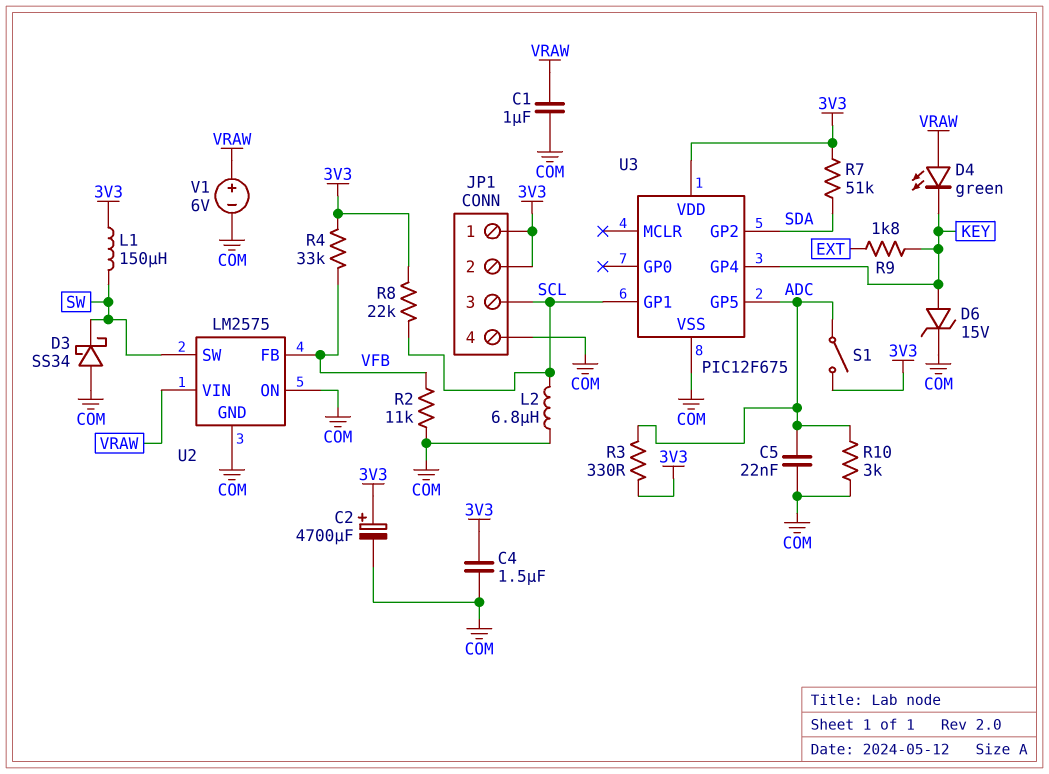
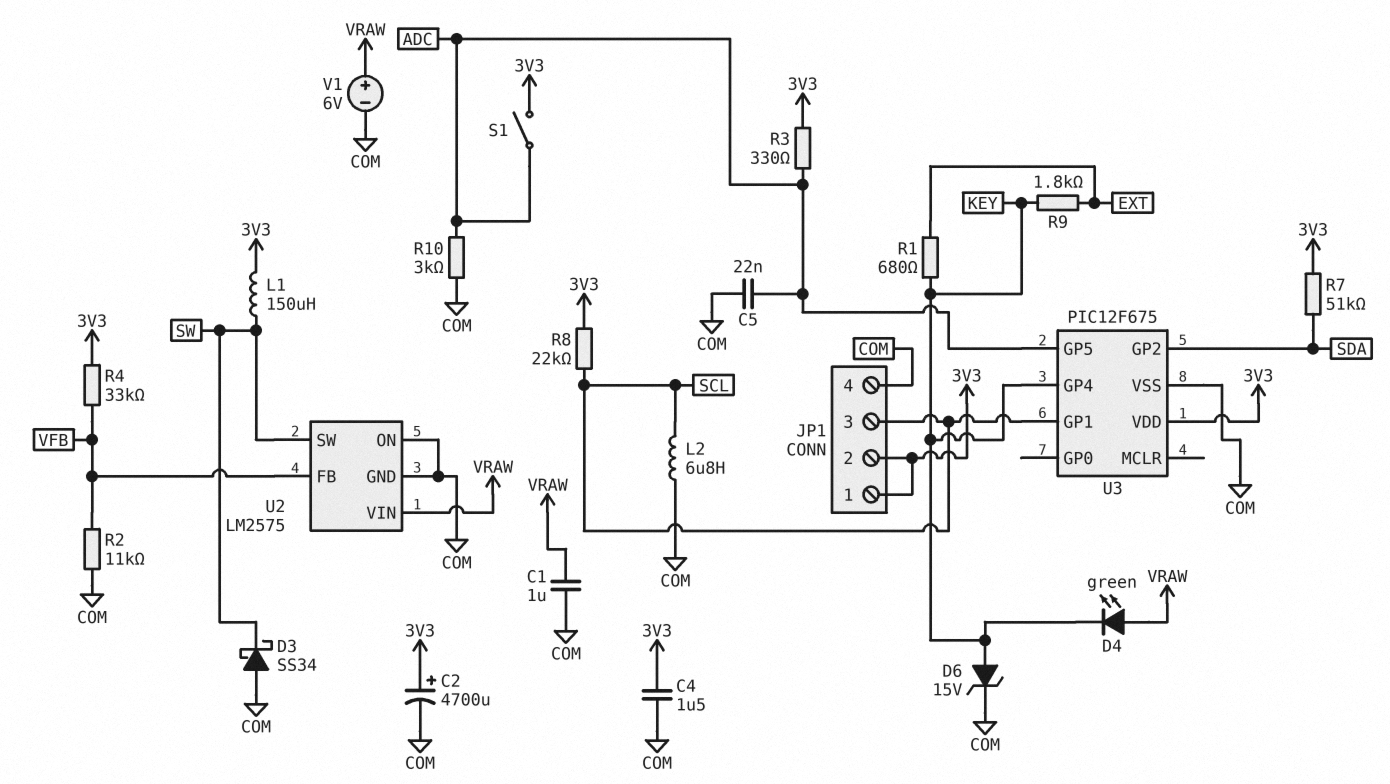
R1: none -> 680 (EXT, KEY)

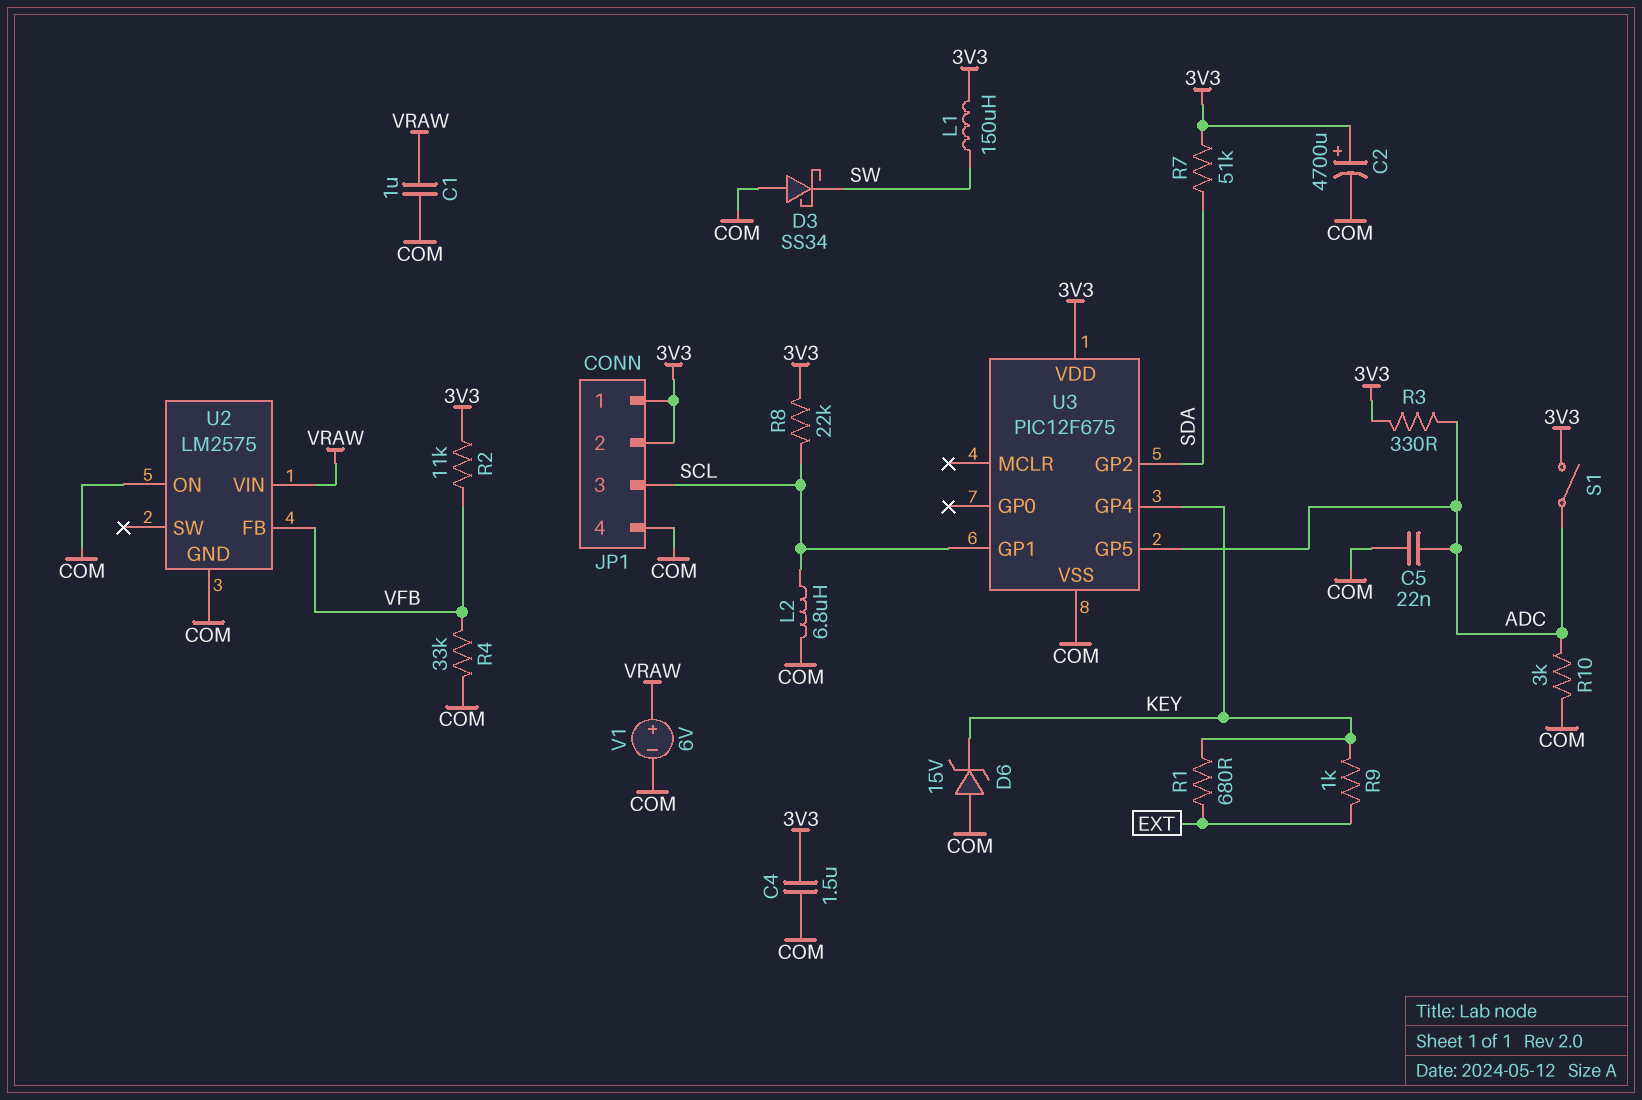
D4: LED green (A VRAW, K KEY) -> none
D6: zener 15V (A KEY, K COM) -> zener 15V (A COM, K KEY)
R2: 11k (COM, VFB) -> 11k (3V3, VFB)
R4: 33k (3V3, VFB) -> 33k (COM, VFB)
R9: 1.8k (EXT, KEY) -> 1k (EXT, KEY)
U2 pin SW: SW -> none

